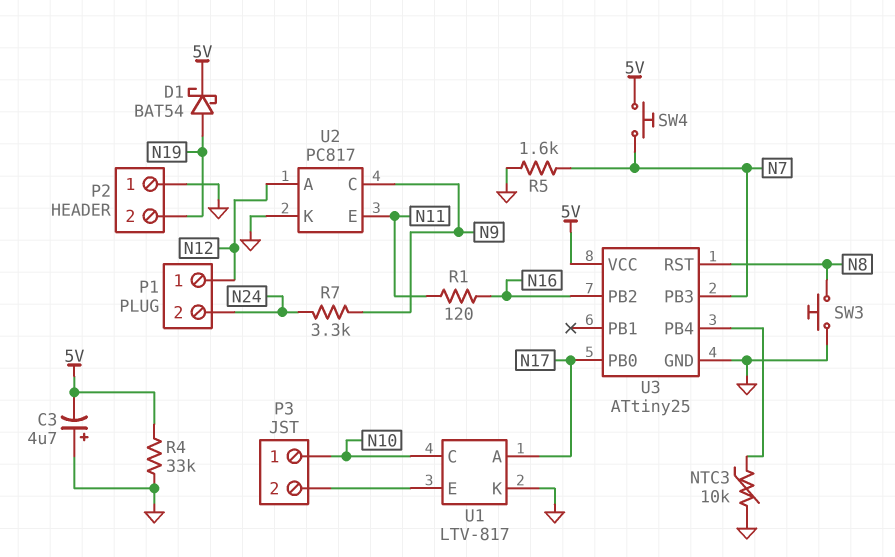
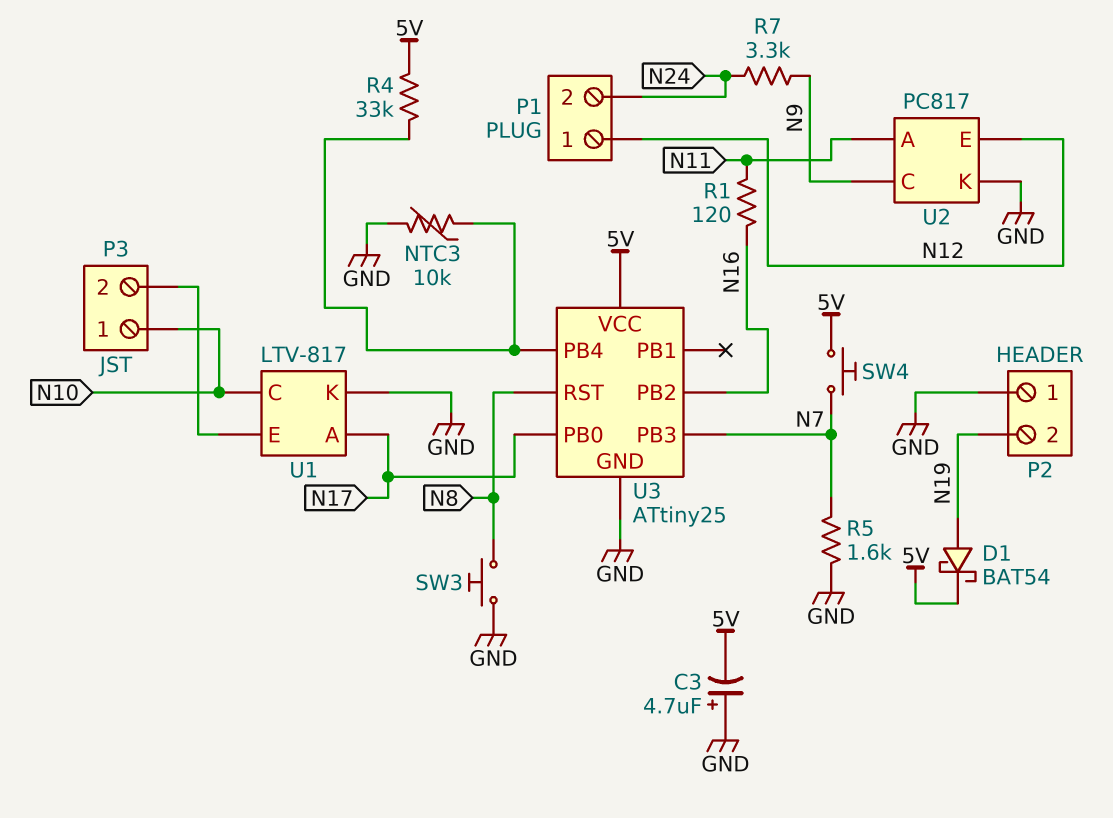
R4: 33k (5V, GND) -> 33k (5V, U3/PB4)
U2 pin A: N12 -> N11
U2 pin E: N11 -> N12

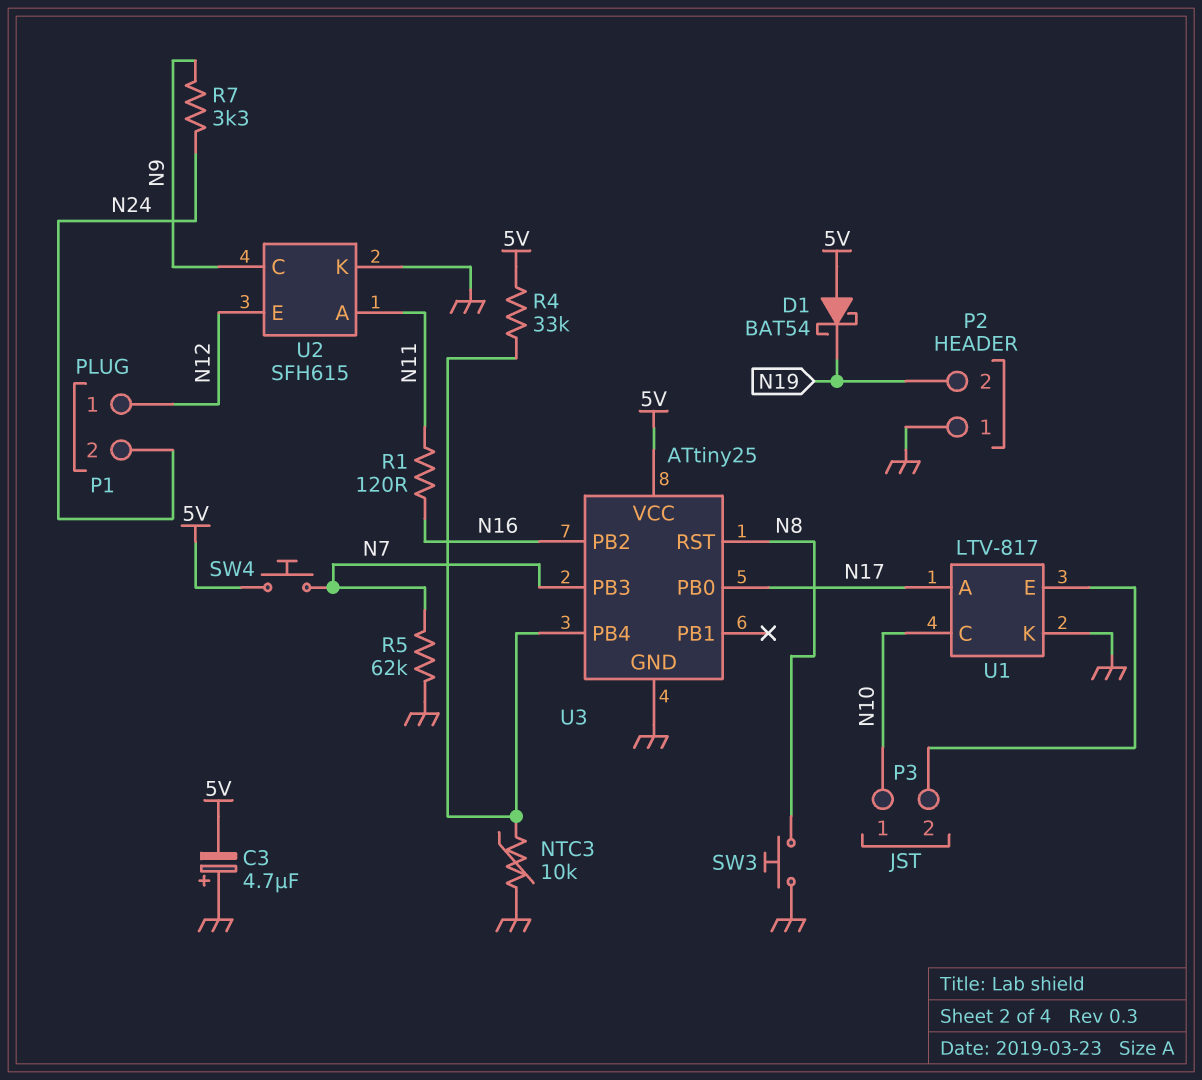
D1: schottky BAT54 (A N19, K 5V) -> schottky BAT54 (A 5V, K N19)
R5: 1.6k (GND, N7) -> 62k (GND, N7)
U2: PC817 -> SFH615

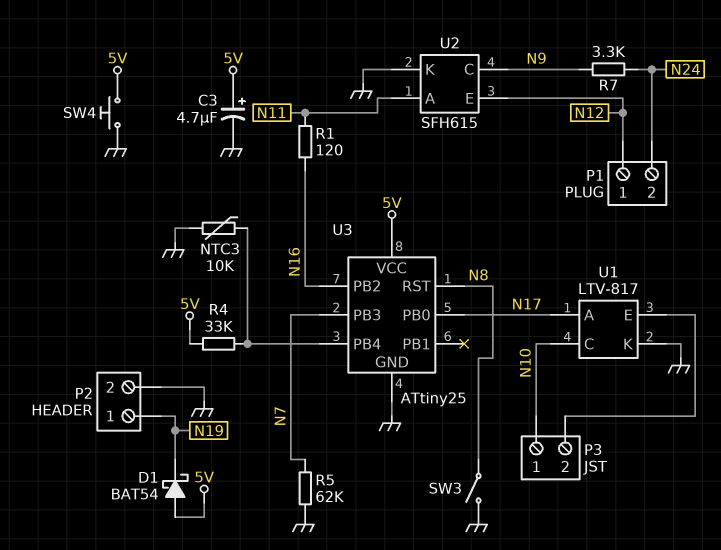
C3: 4.7uF (plus GND, minus 5V) -> 4.7uF (plus 5V, minus GND)
P2 pin 1: GND -> N19
P2 pin 2: N19 -> GND
SW3: button (GND, N8) -> switch (GND, N8)
SW4: button (5V, N7) -> button (5V, GND)

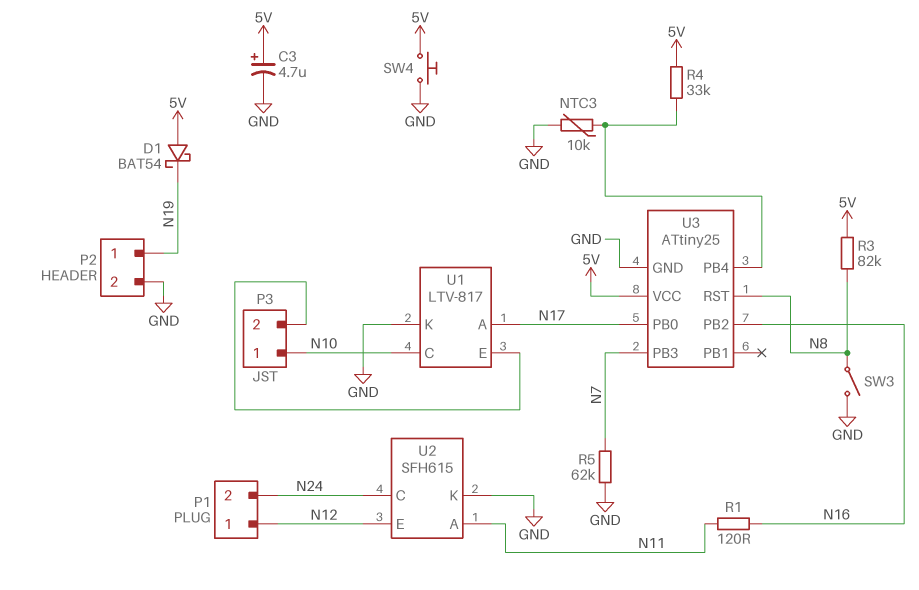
R3: none -> 82k (5V, N8)
R7: 3.3k (N9, N24) -> none
U2 pin C: N9 -> N24

